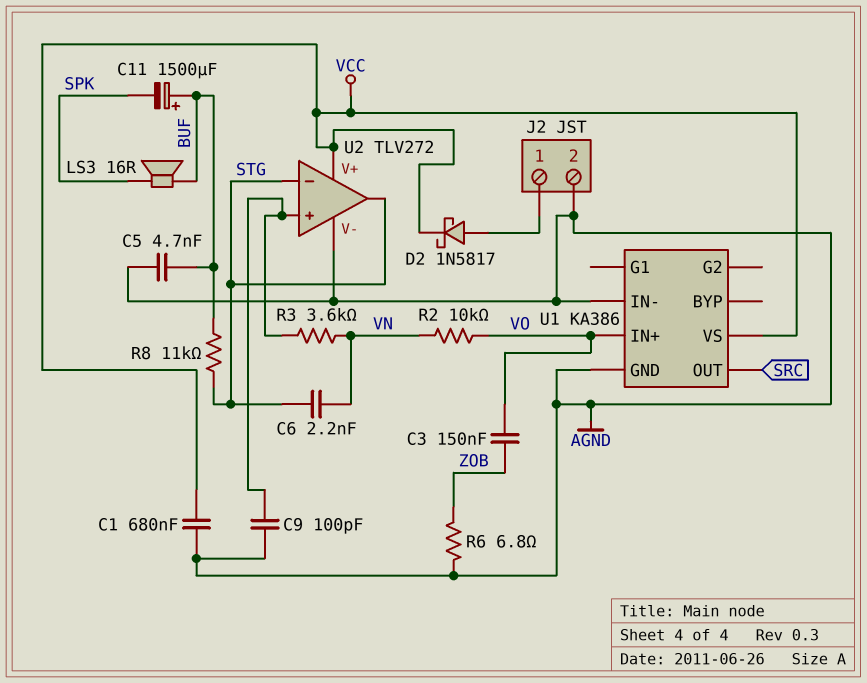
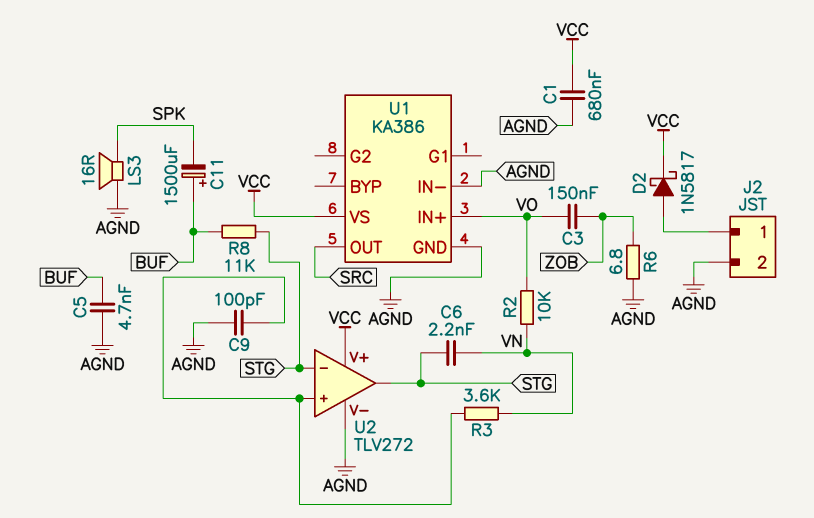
LS3: speaker 16R (BUF, SPK) -> speaker 16R (AGND, SPK)

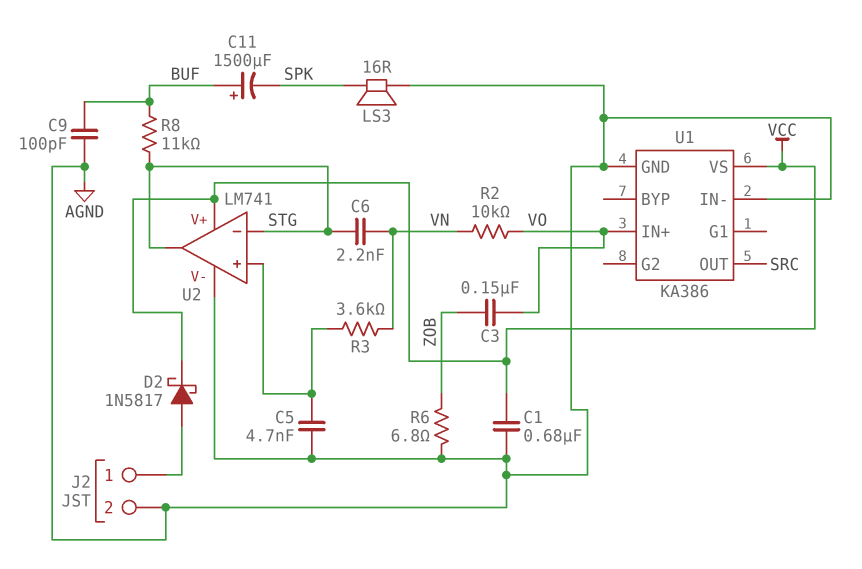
C5: 4.7nF (AGND, BUF) -> 4.7nF (AGND, U2/in+)
C9: 100pF (AGND, U2/in+) -> 100pF (AGND, BUF)
U2: TLV272 -> LM741

